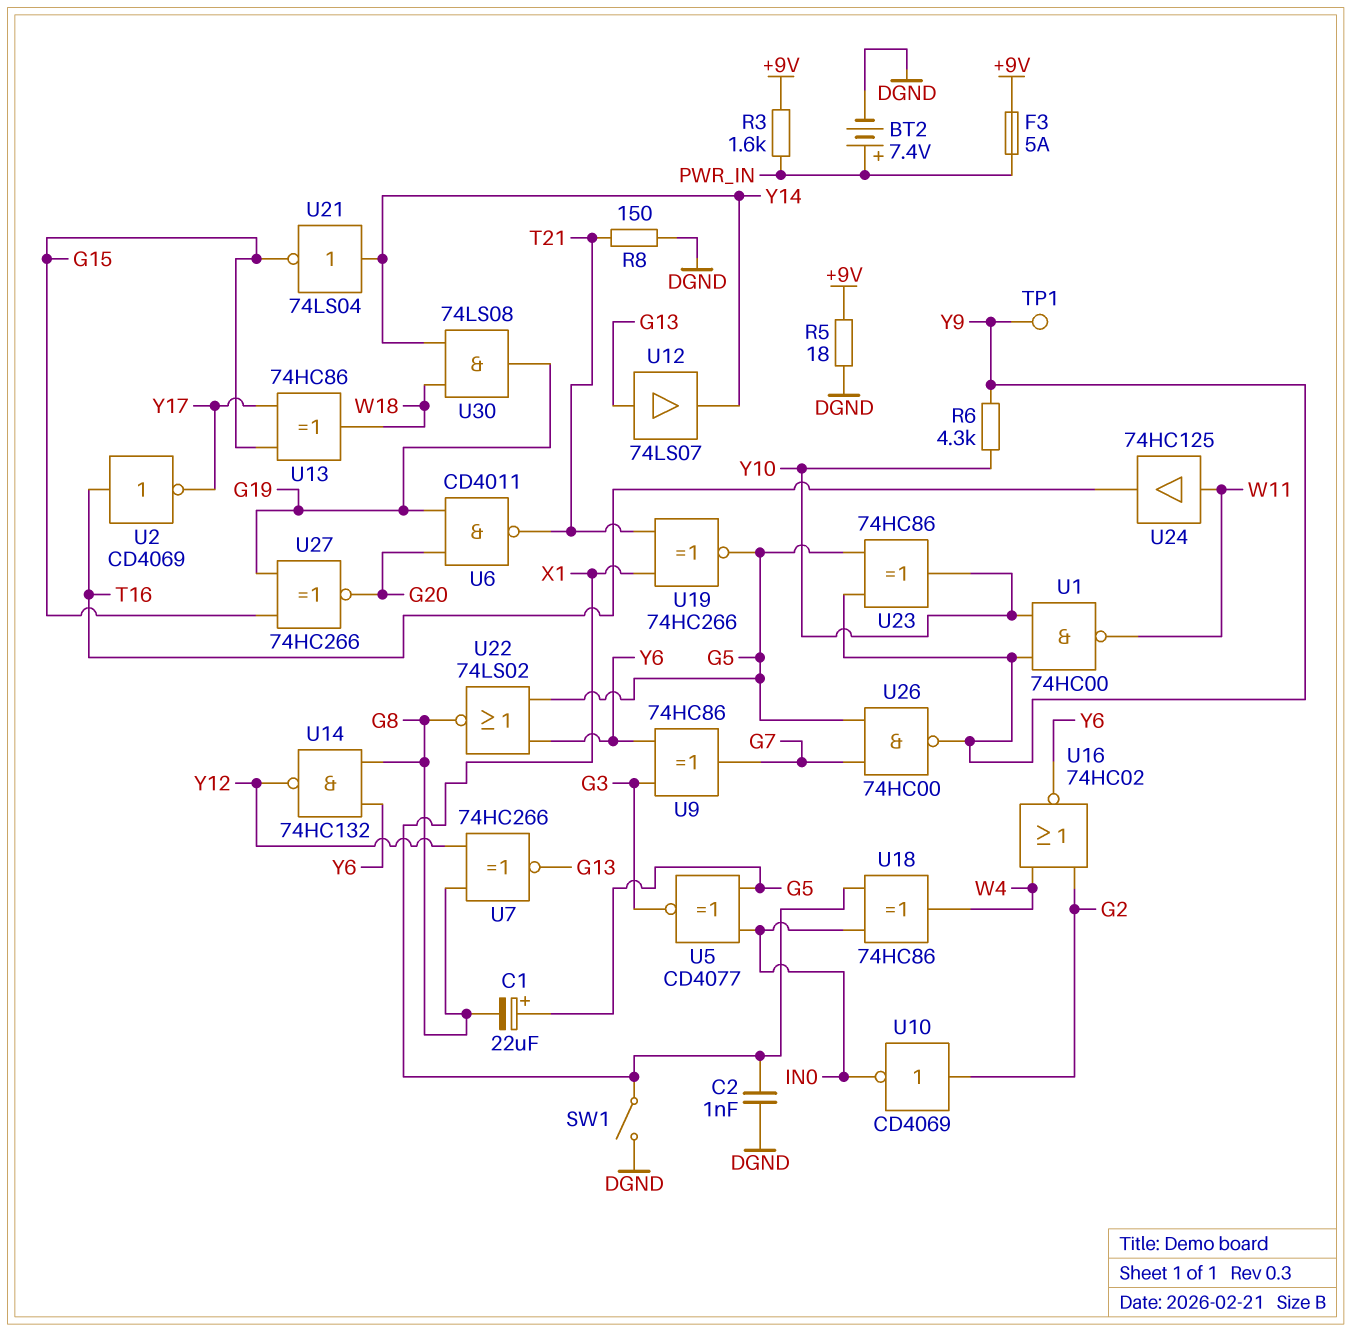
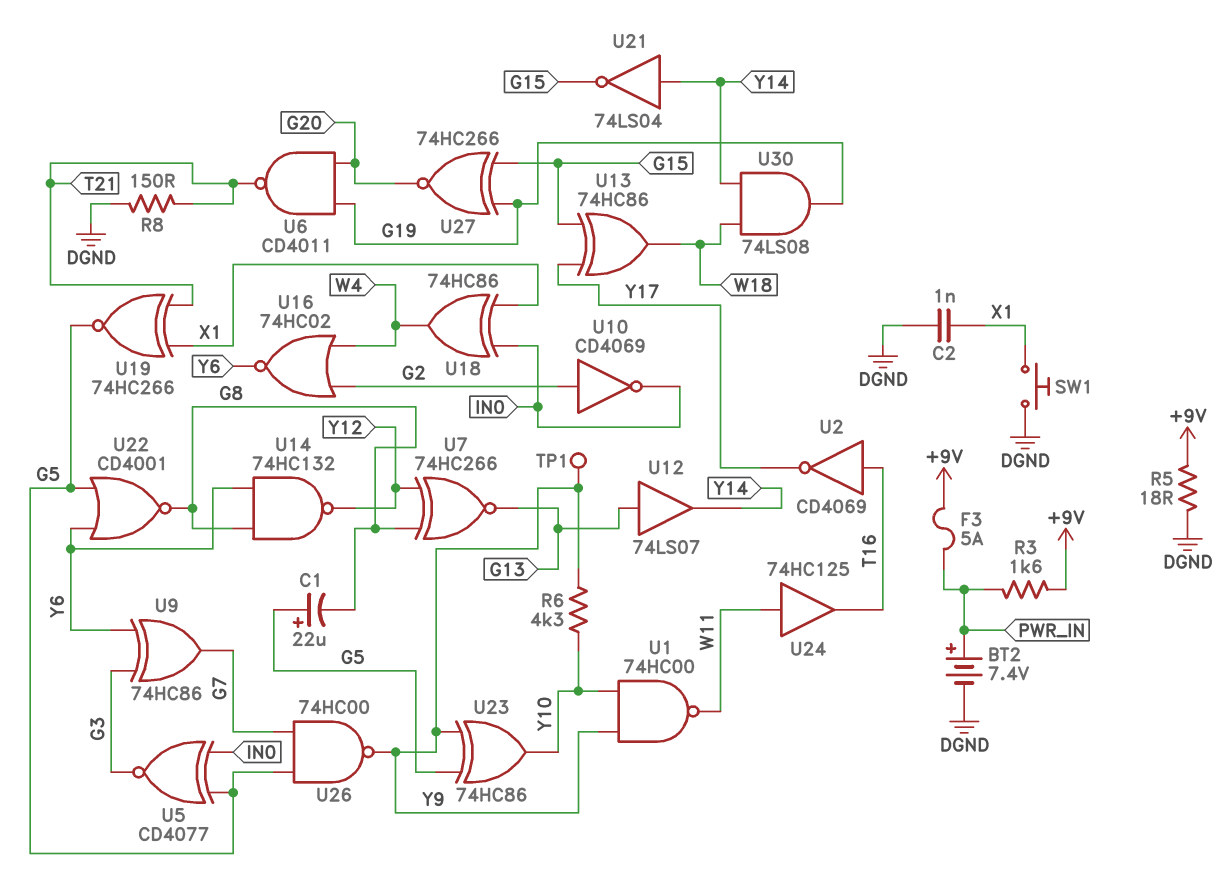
SW1: switch (DGND, X1) -> button (DGND, X1)
U22: NOR 74LS02 (in G5, in Y6, out G8) -> NOR CD4001 (in G5, in Y6, out G8)

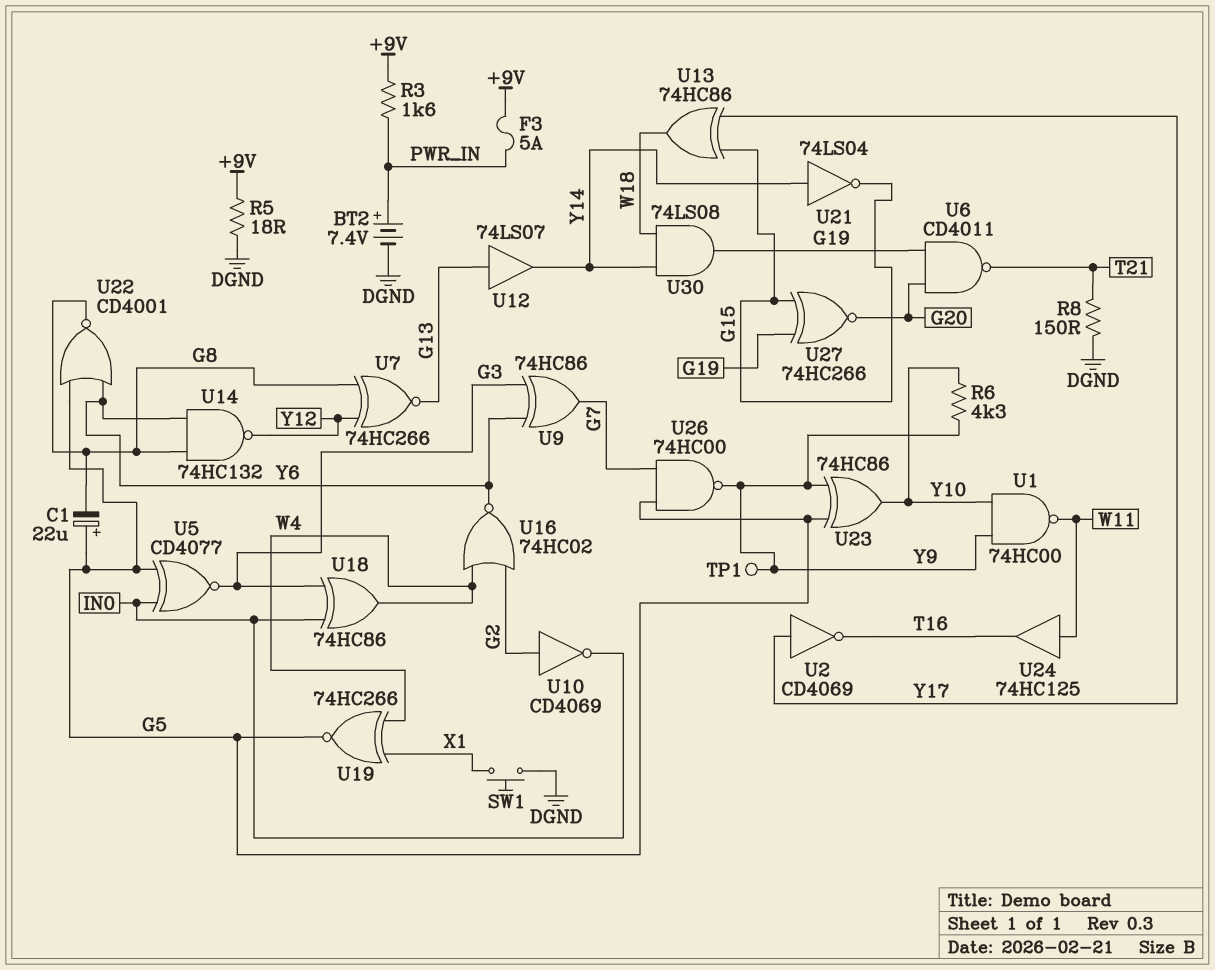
C2: 1nF (DGND, X1) -> none
U2: NOT CD4069 (in T16, out Y17) -> NOT CD4069 (in Y17, out T16)
U18: XOR 74HC86 (in IN0, in X1, out W4) -> XOR 74HC86 (in G3, in IN0, out W4)
U19: XNOR 74HC266 (in T21, in X1, out G5) -> XNOR 74HC266 (in W4, in X1, out G5)

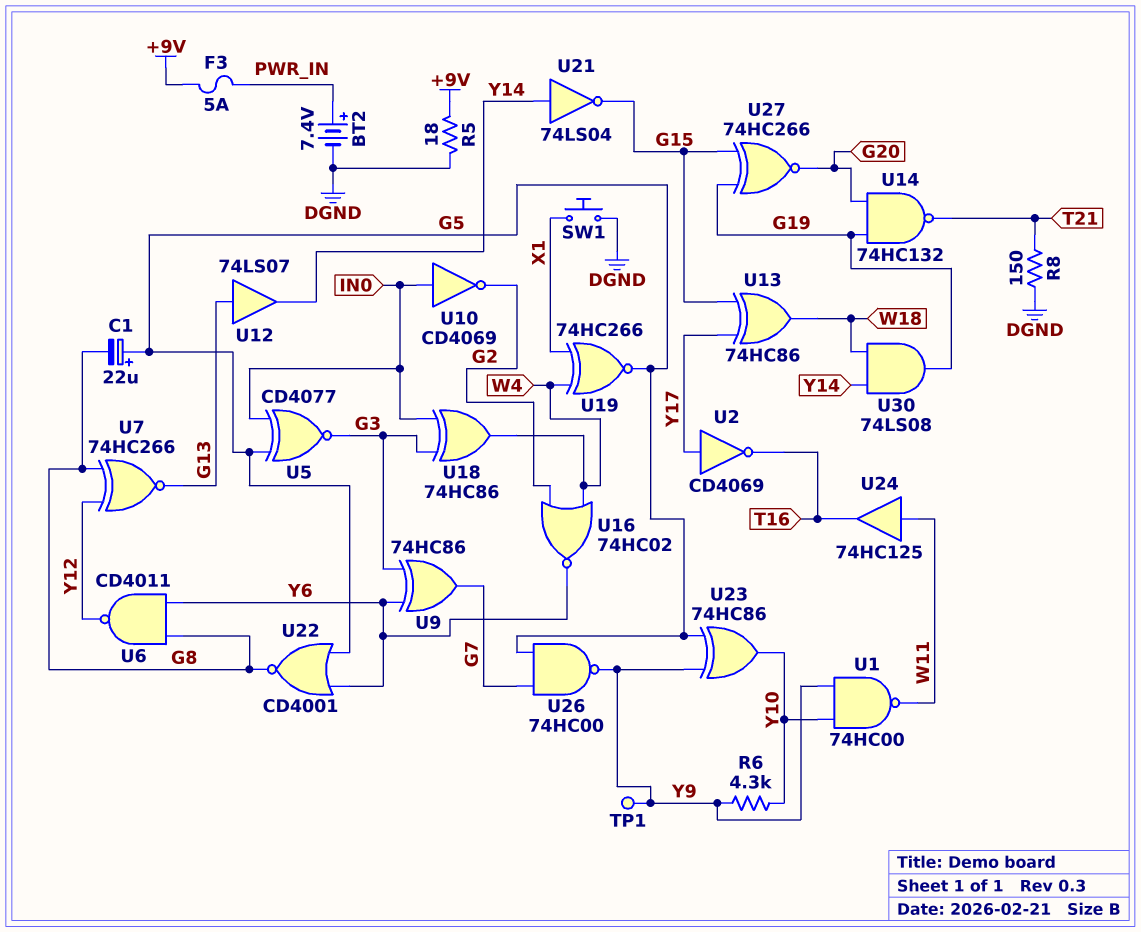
R3: 1.6k (+9V, PWR_IN) -> none
U6: NAND CD4011 (in G19, in G20, out T21) -> NAND CD4011 (in G8, in Y6, out Y12)
U10: NOT CD4069 (in G2, out IN0) -> NOT CD4069 (in IN0, out G2)
U14: NAND 74HC132 (in G8, in Y6, out Y12) -> NAND 74HC132 (in G19, in G20, out T21)

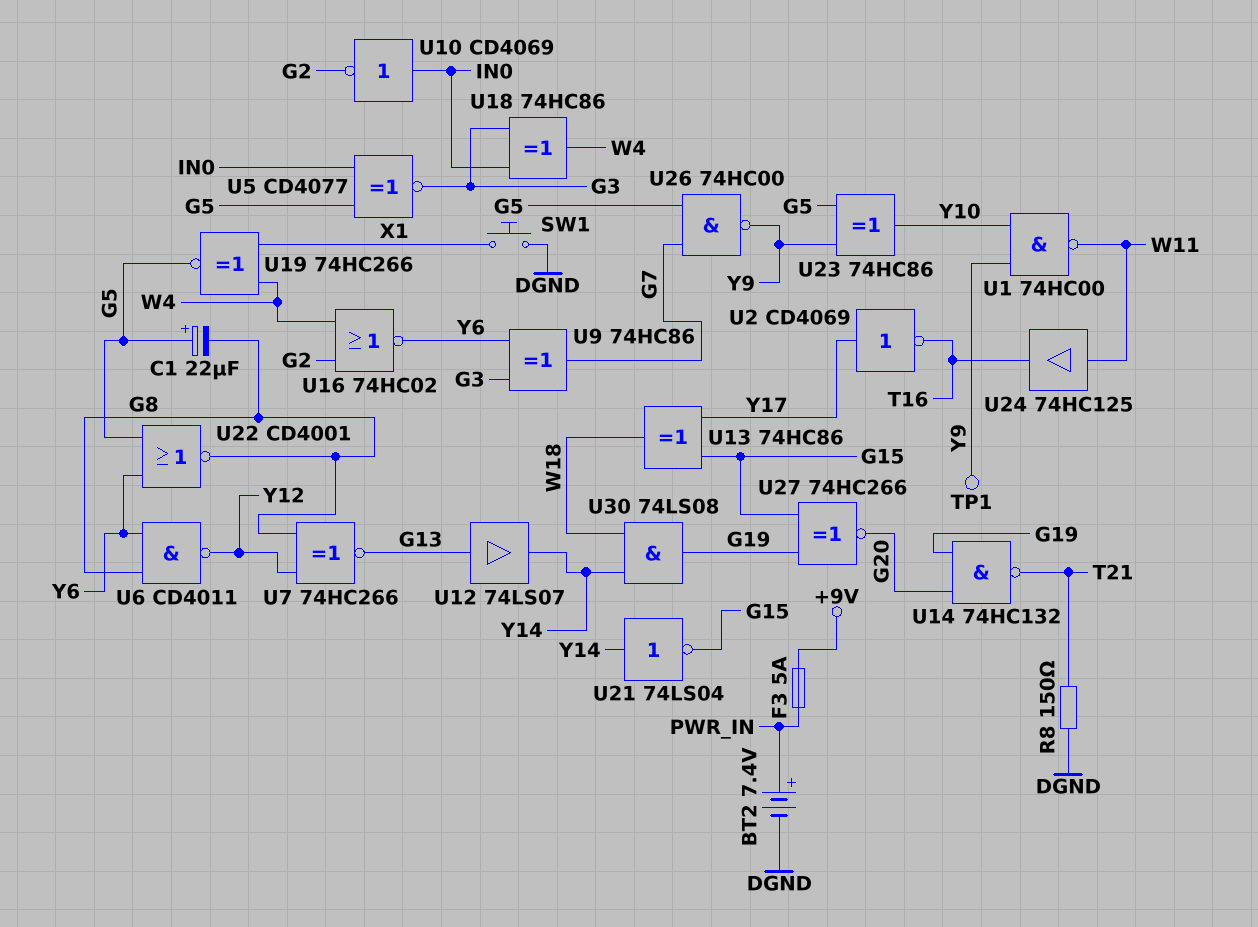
R5: 18 (+9V, DGND) -> none
R6: 4.3k (Y9, Y10) -> none

